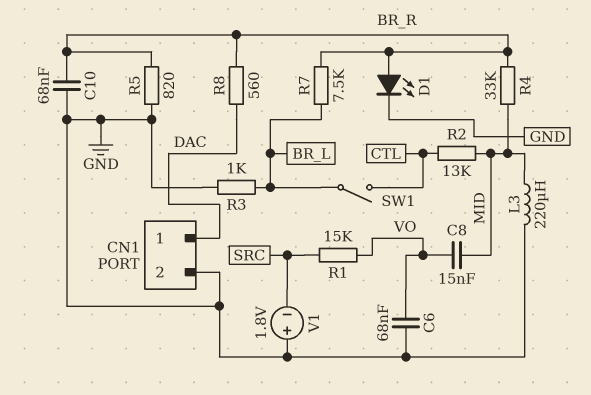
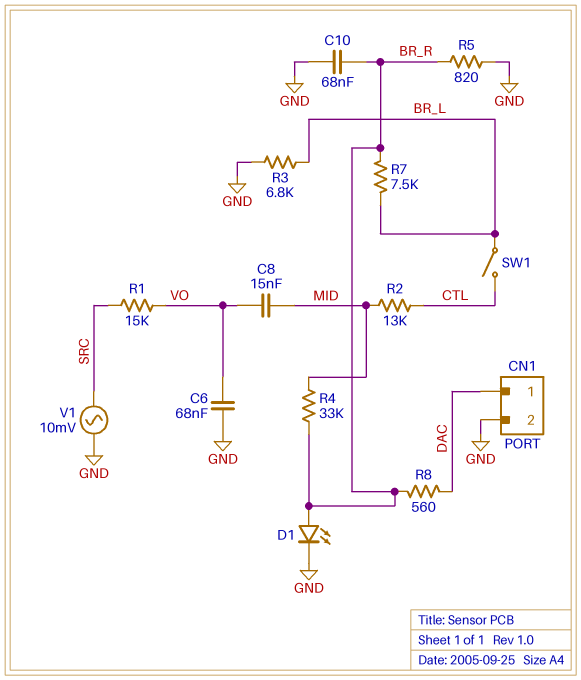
L3: 220uH (GND, MID) -> none
R3: 1k (BR_L, GND) -> 6.8k (BR_L, GND)
V1: 1.8V (plus GND, minus SRC) -> AC 10mV (GND, SRC)

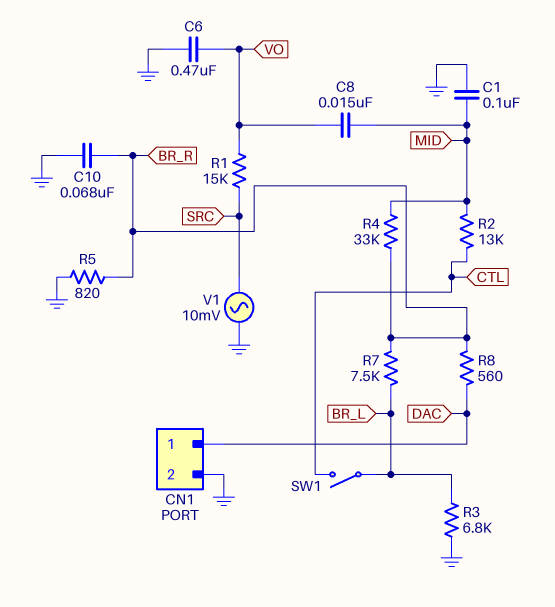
C1: none -> 100nF (GND, MID)
C6: 68nF (GND, VO) -> 470nF (GND, VO)
D1: LED (A BR_R, K GND) -> none

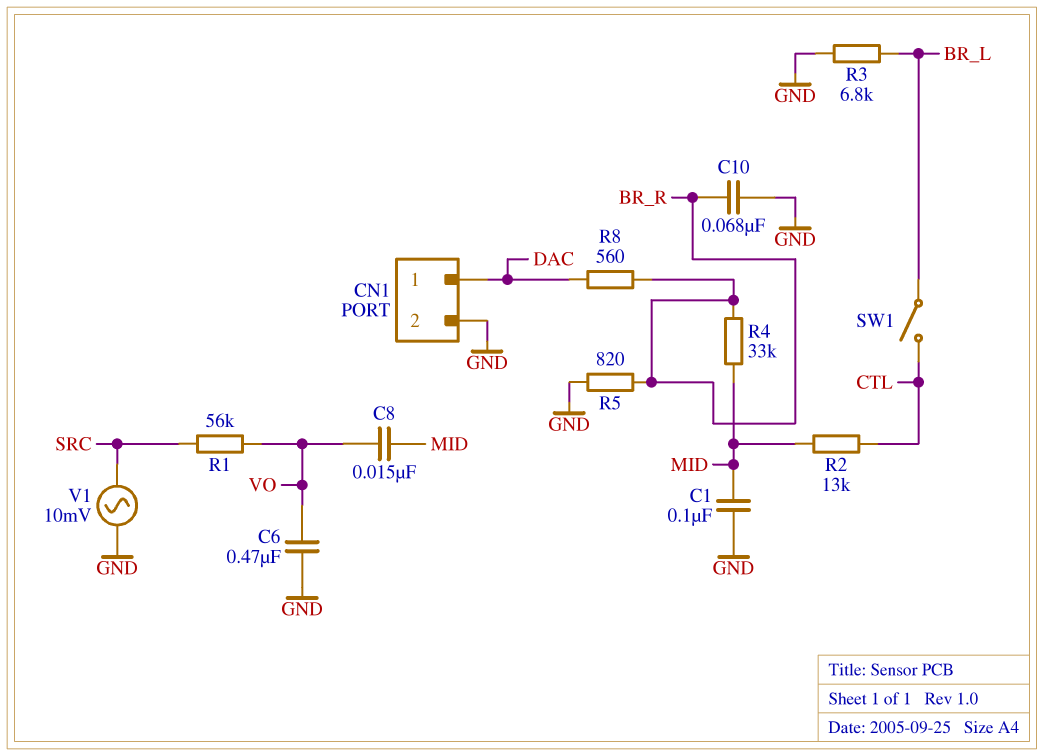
R1: 15k (SRC, VO) -> 56k (SRC, VO)
R7: 7.5k (BR_L, BR_R) -> none

